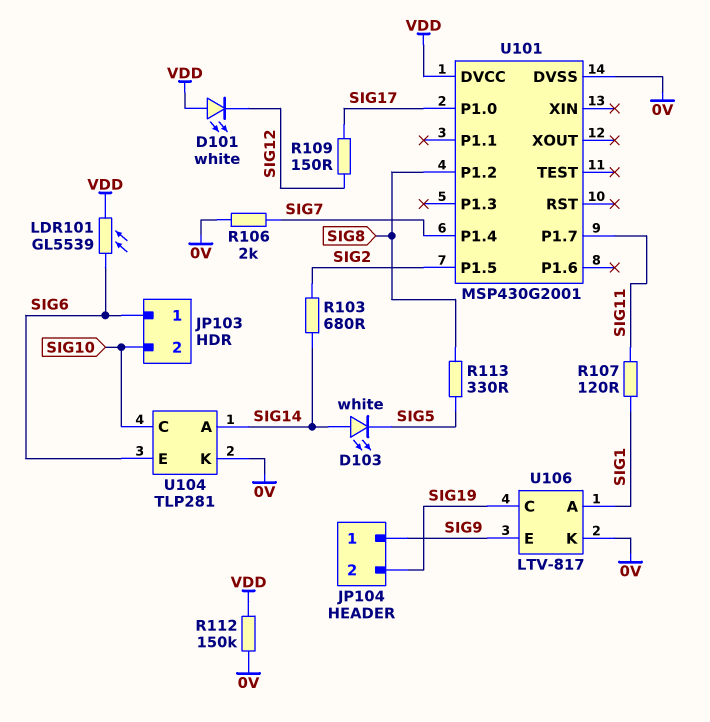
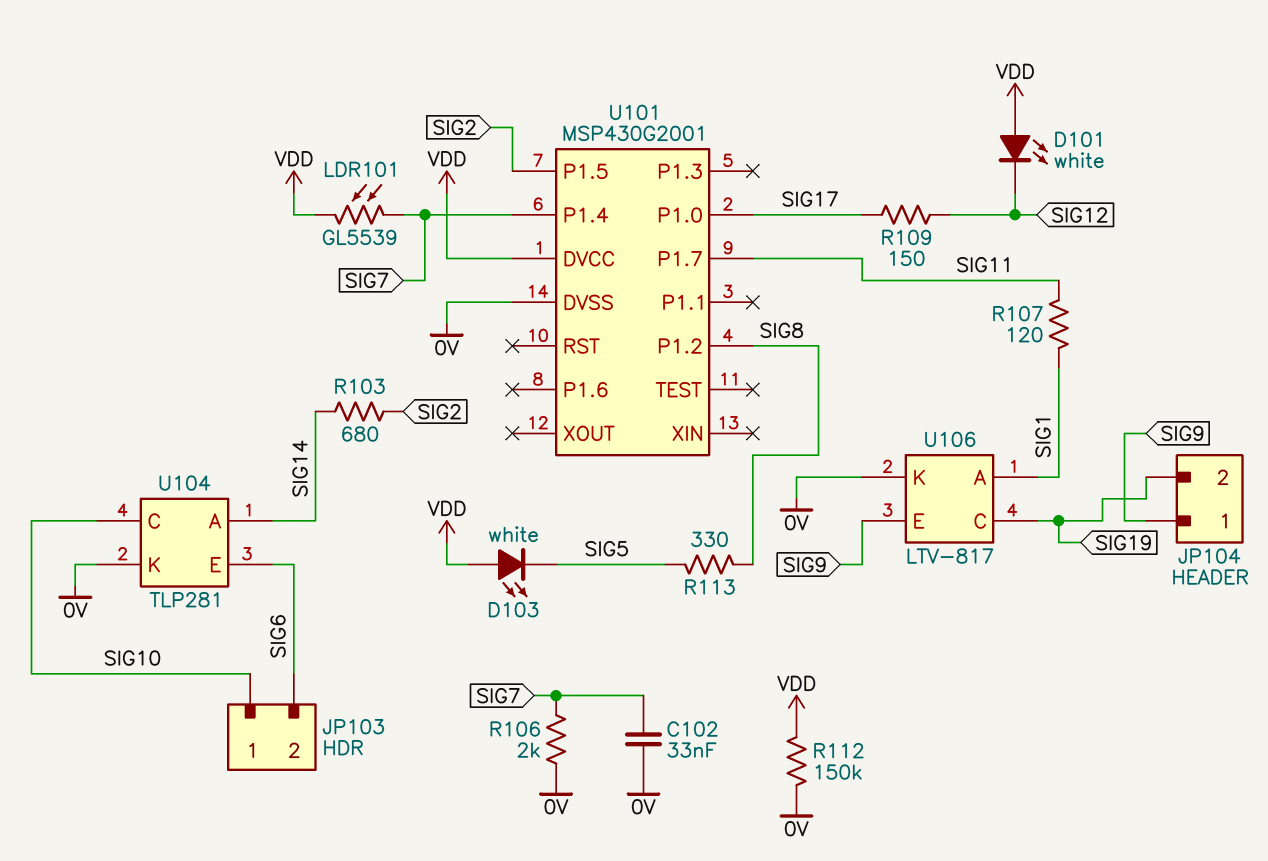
C102: none -> 33nF (0V, SIG7)
D103: LED white (A SIG14, K SIG5) -> LED white (A VDD, K SIG5)
JP103 pin 1: SIG6 -> SIG10
JP103 pin 2: SIG10 -> SIG6
LDR101: GL5539 (SIG6, VDD) -> GL5539 (SIG7, VDD)

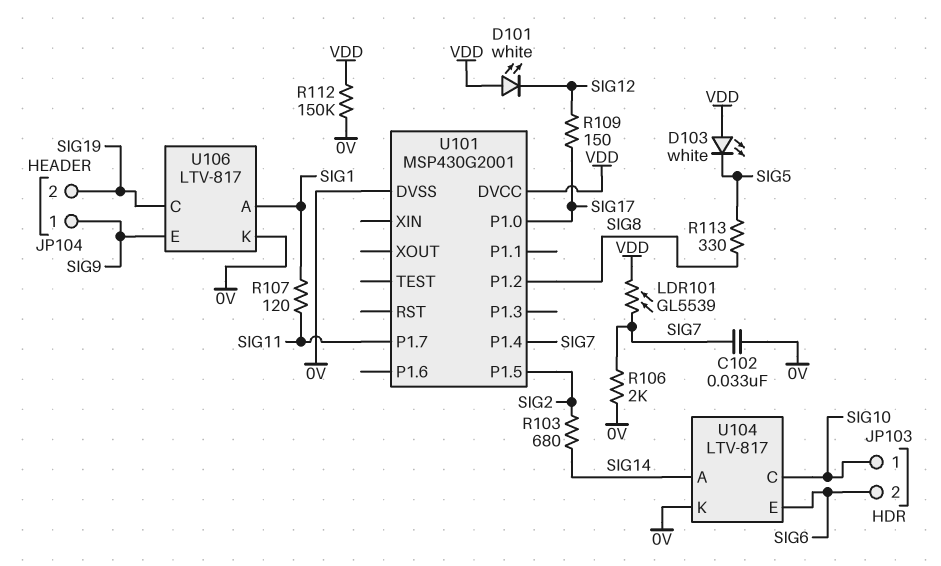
U104: TLP281 -> LTV-817

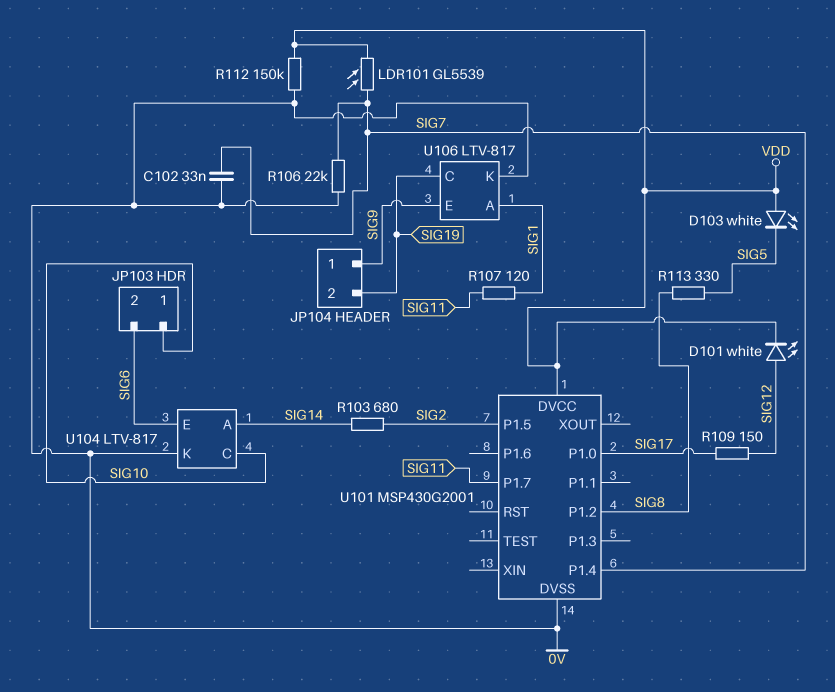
D101: LED white (A VDD, K SIG12) -> LED white (A SIG12, K VDD)
R106: 2k (0V, SIG7) -> 22k (0V, SIG7)

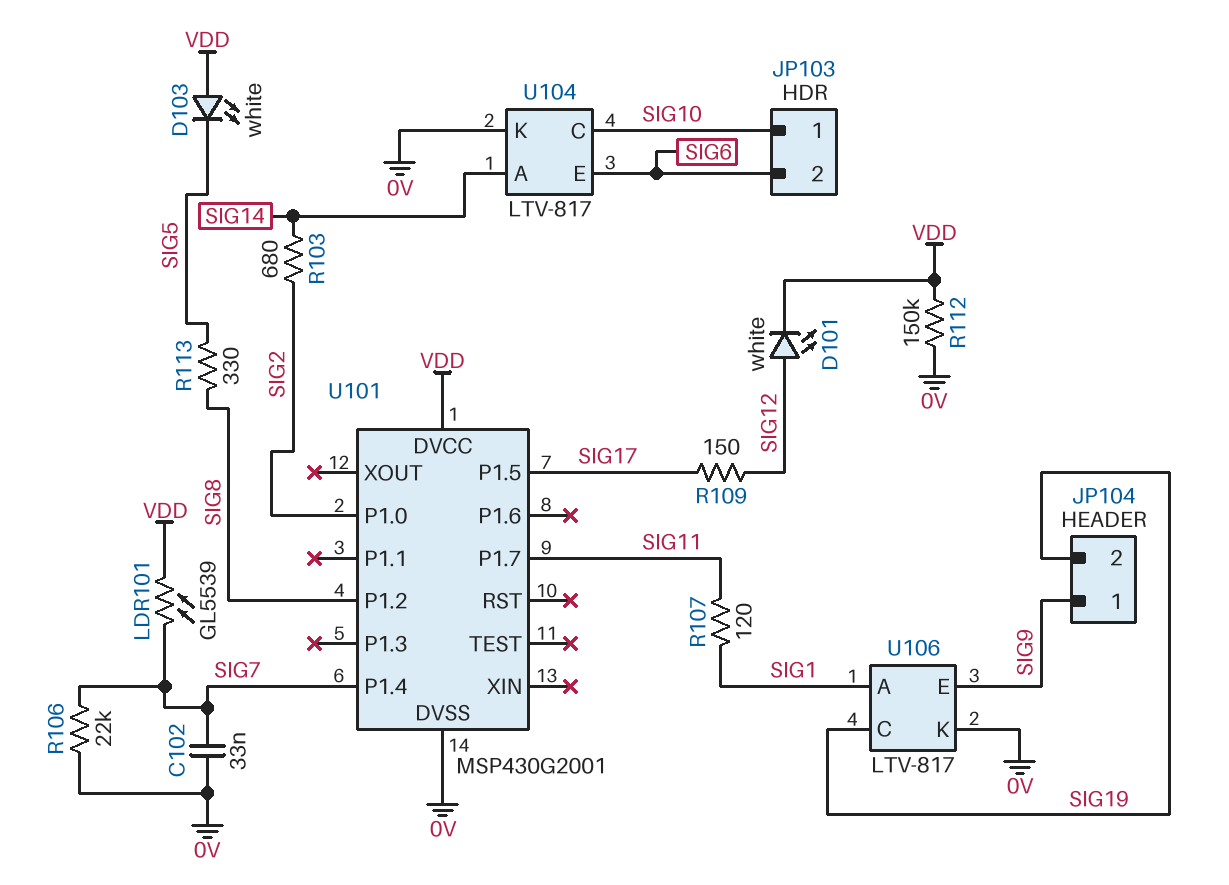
U101 pin P1.0: SIG17 -> SIG2
U101 pin P1.5: SIG2 -> SIG17

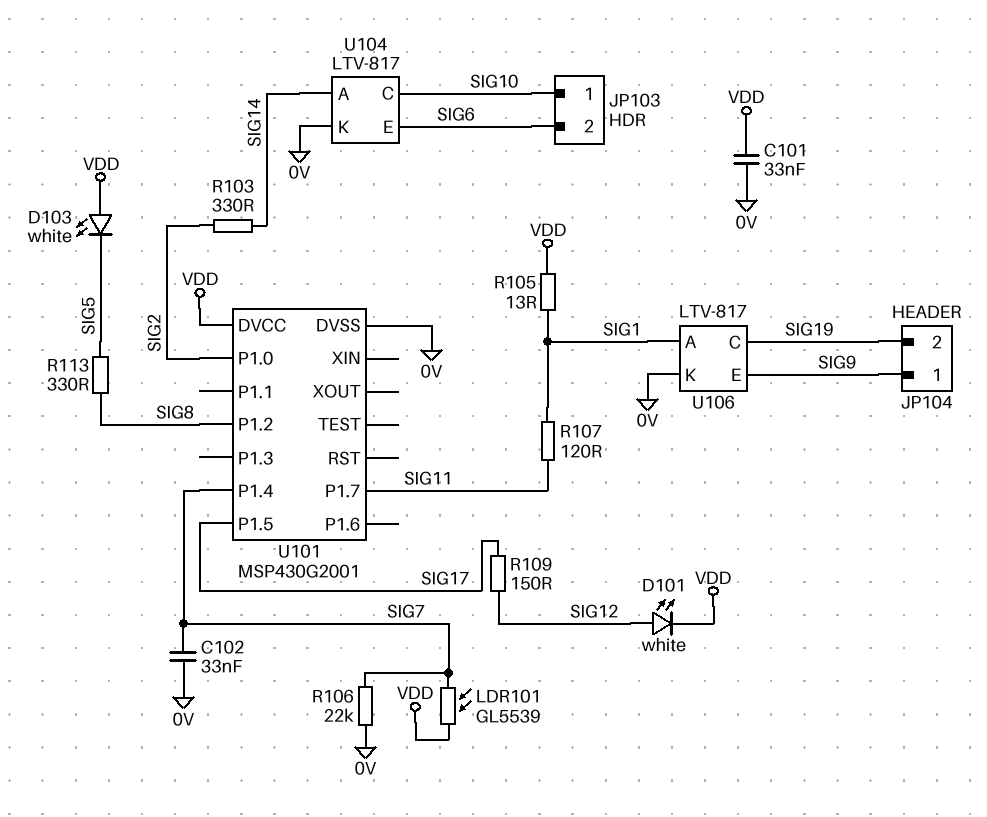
C101: none -> 33nF (0V, VDD)
R103: 680 (SIG2, SIG14) -> 330 (SIG2, SIG14)
R105: none -> 13 (SIG1, VDD)
R112: 150k (0V, VDD) -> none

